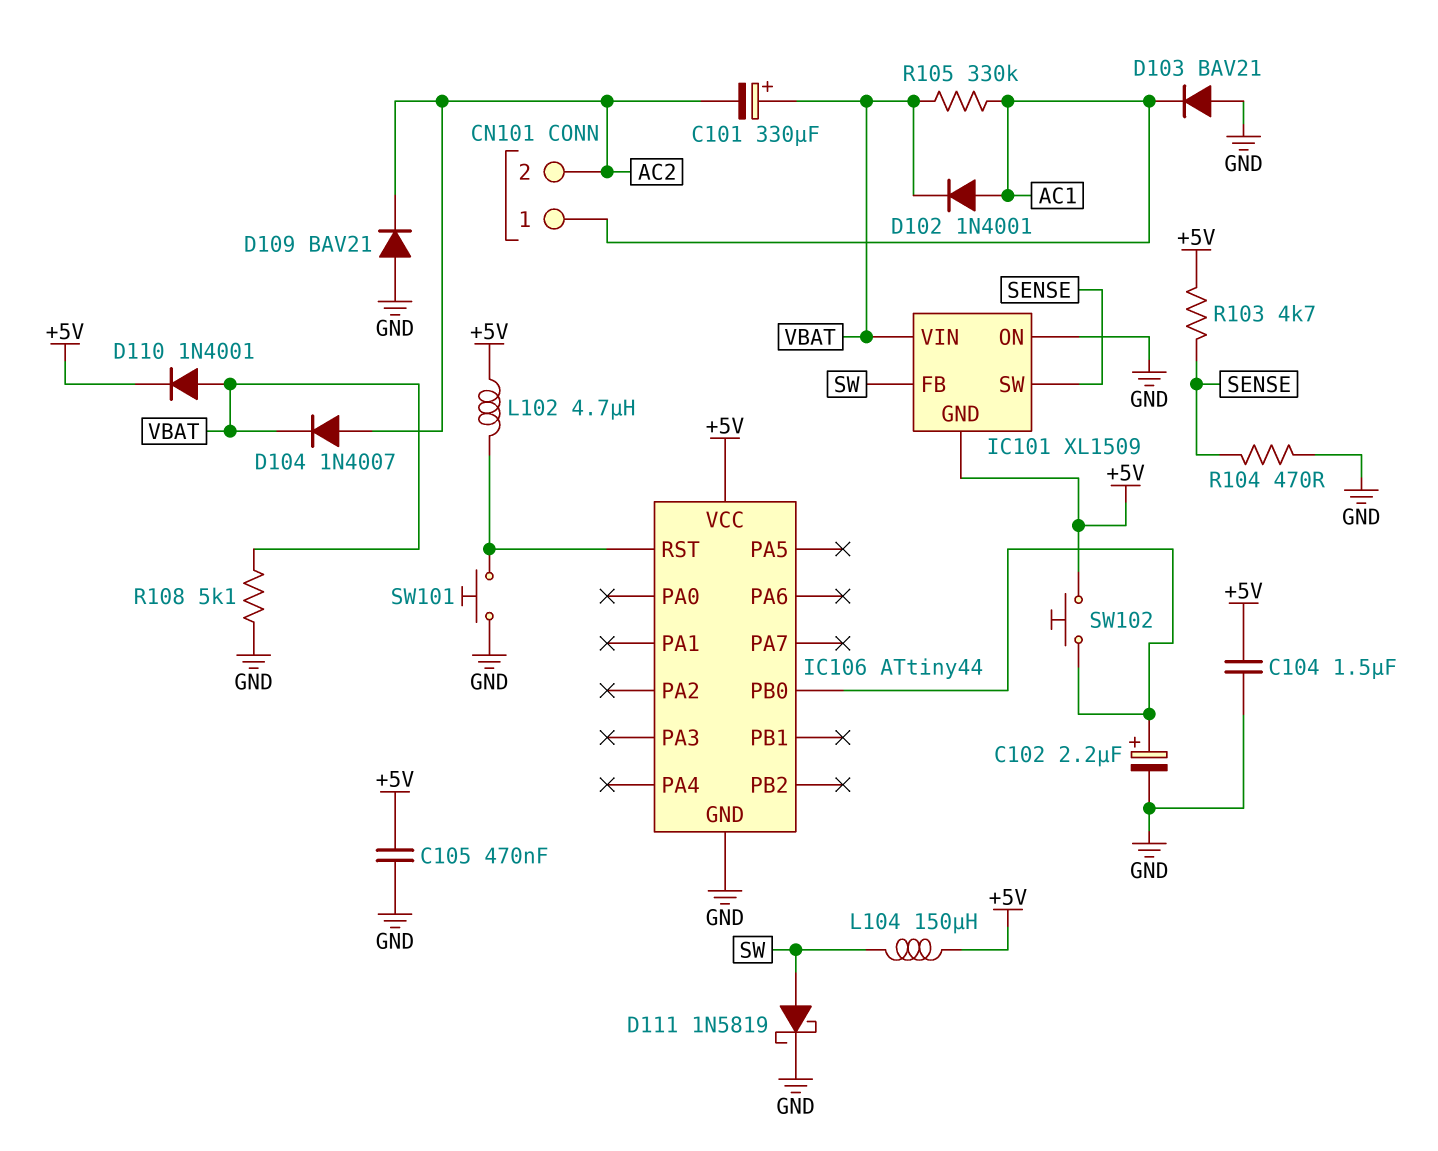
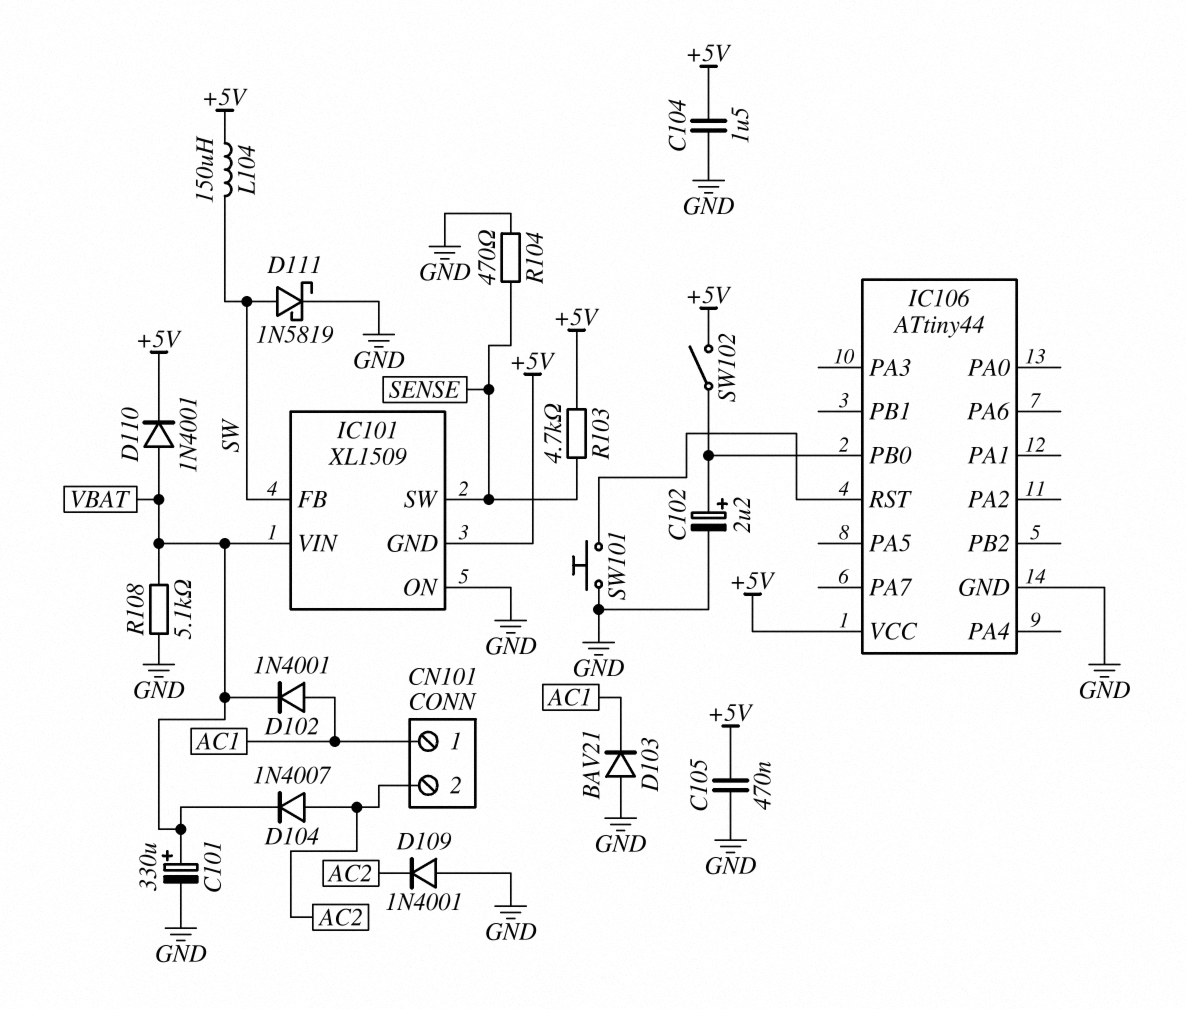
C101: 330uF (plus VBAT, minus AC2) -> 330uF (plus VBAT, minus GND)
D109: diode BAV21 (A GND, K AC2) -> diode 1N4001 (A GND, K AC2)
L102: 4.7uH (+5V, IC106/RST) -> none
R105: 330k (AC1, VBAT) -> none
SW102: button (+5V, IC106/PB0) -> switch (+5V, IC106/PB0)

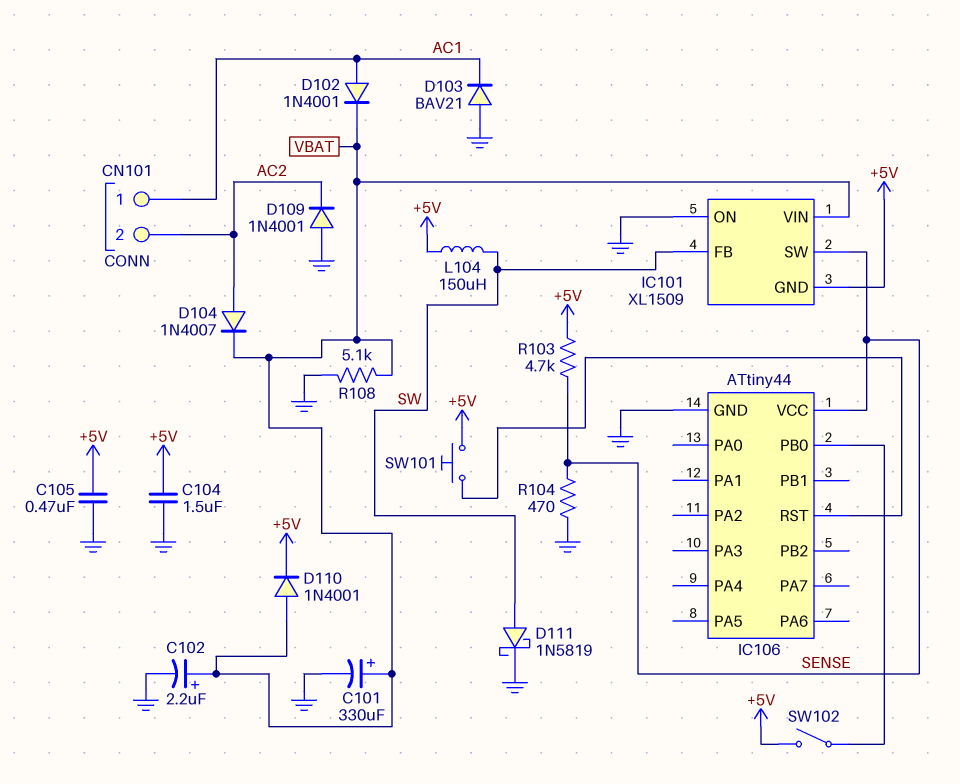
C102: 2.2uF (plus IC106/PB0, minus GND) -> 2.2uF (plus VBAT, minus GND)
IC106 pin VCC: +5V -> SENSE
SW101: button (GND, IC106/RST) -> button (+5V, IC106/RST)

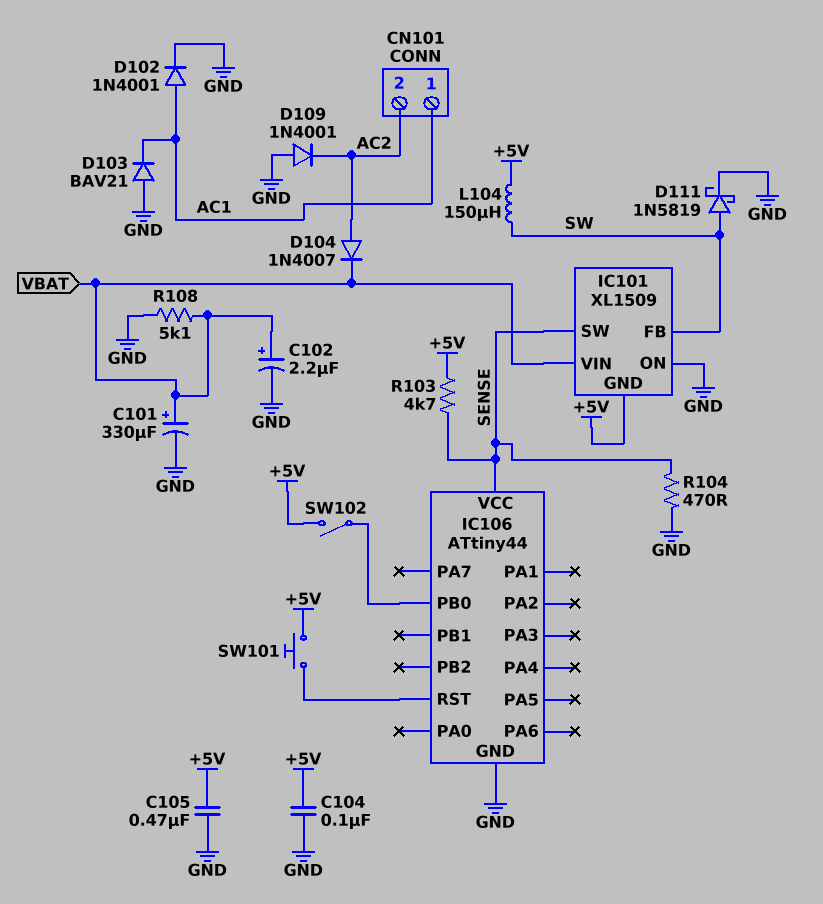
C104: 1.5uF (+5V, GND) -> 100nF (+5V, GND)
D102: diode 1N4001 (A AC1, K VBAT) -> diode 1N4001 (A AC1, K GND)
D110: diode 1N4001 (A VBAT, K +5V) -> none

